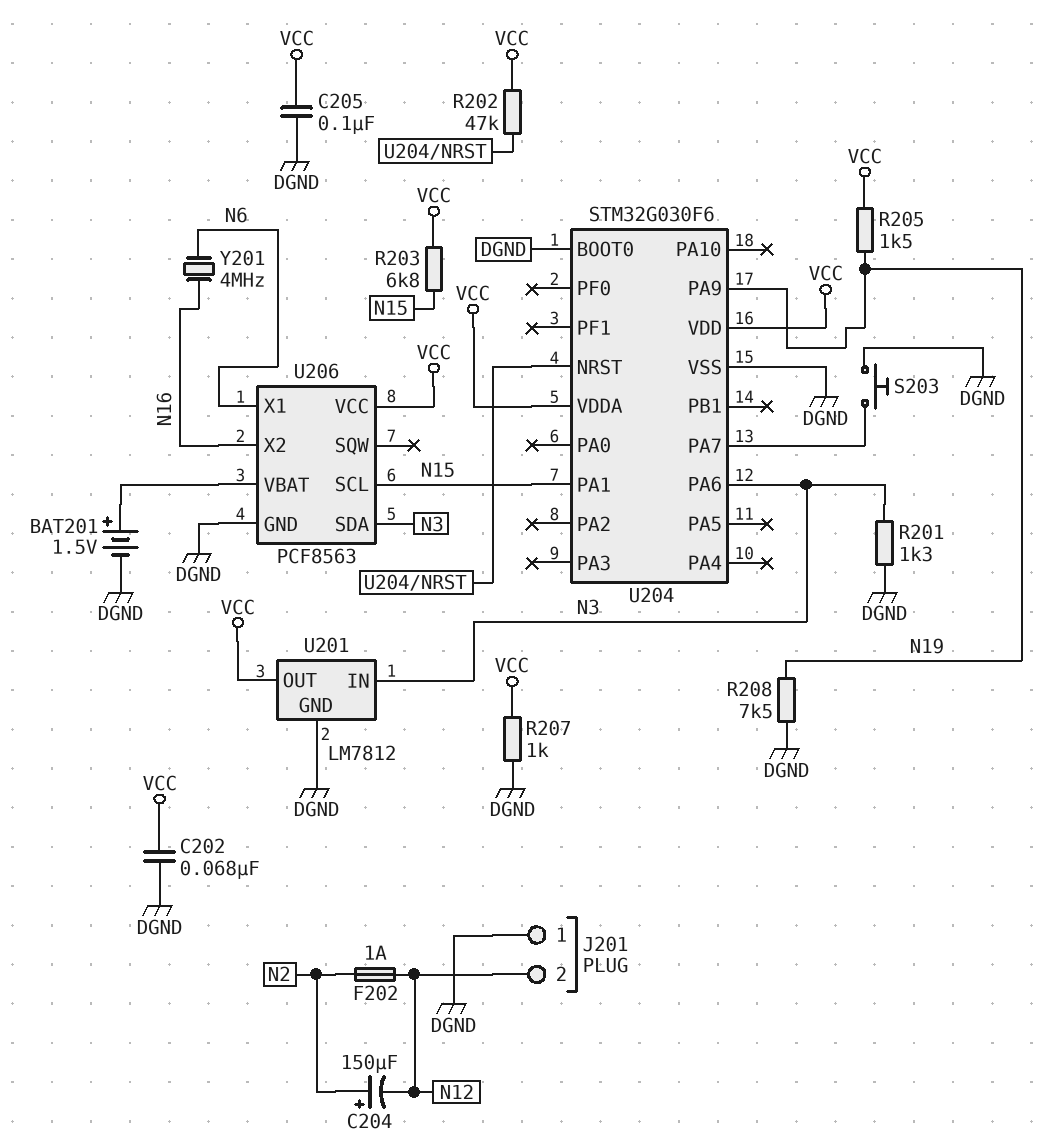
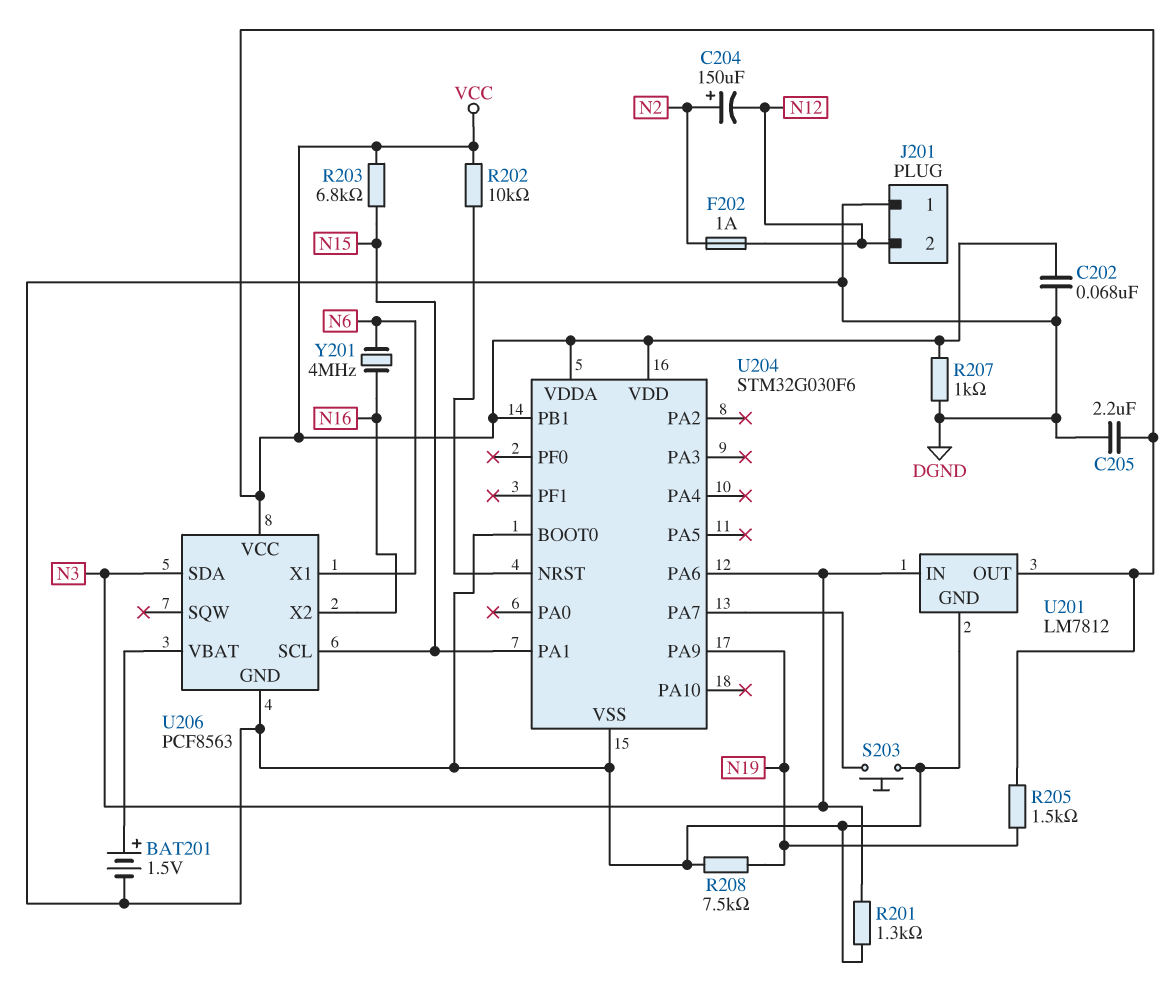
C205: 100nF (DGND, VCC) -> 2.2uF (DGND, VCC)
R202: 47k (U204/NRST, VCC) -> 10k (U204/NRST, VCC)
U204 pin PB1: none -> VCC

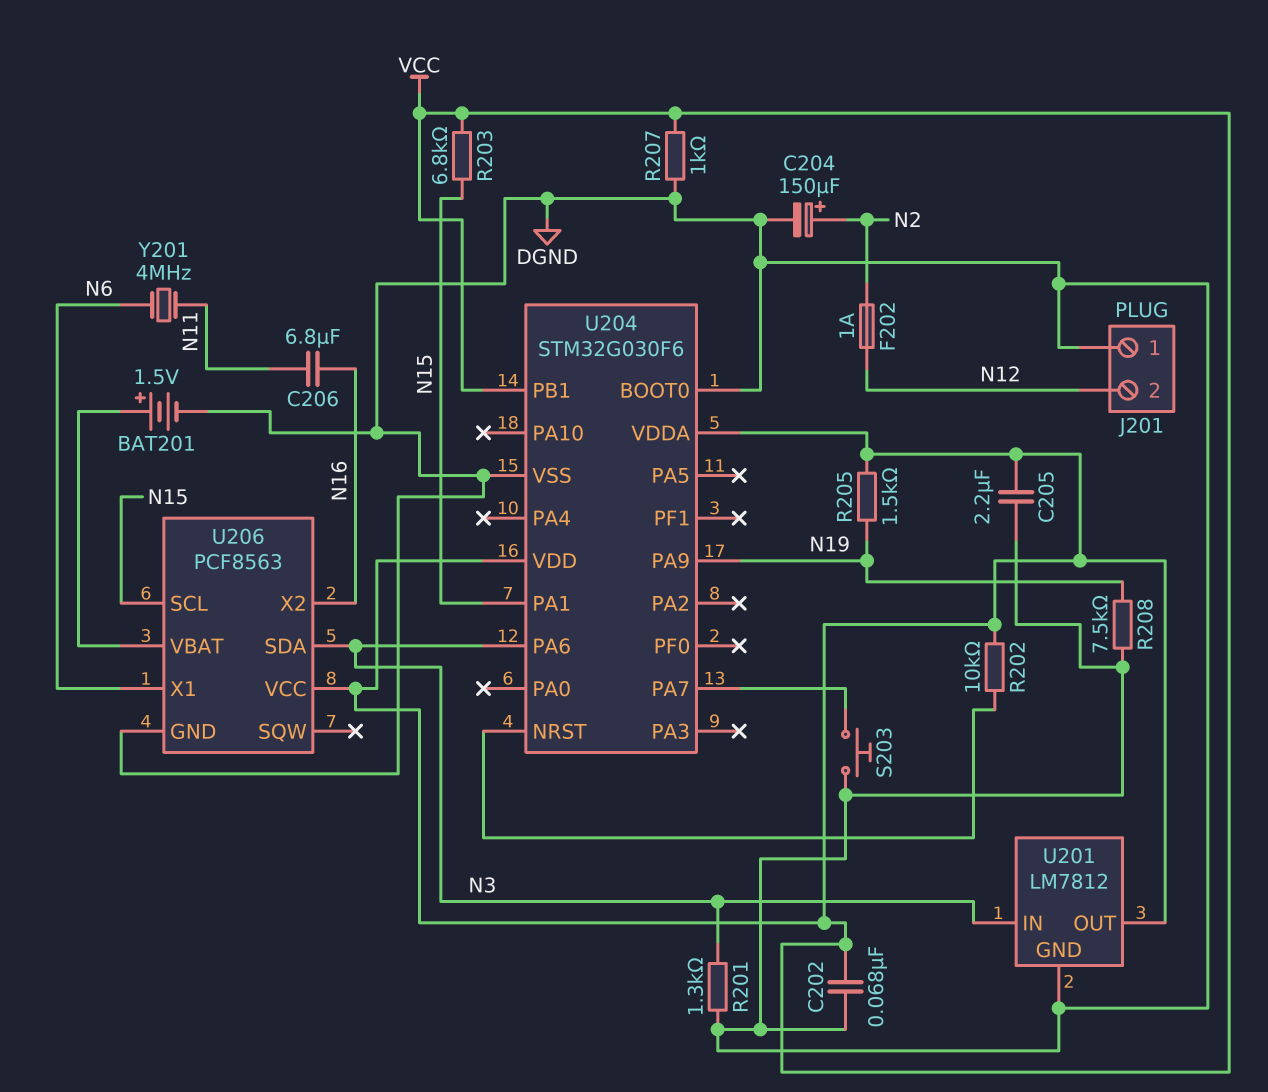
C204: 150uF (plus N2, minus N12) -> 150uF (plus N2, minus DGND)
C206: none -> 6.8uF (N11, N16)
Y201: 4MHz (N6, N16) -> 4MHz (N6, N11)

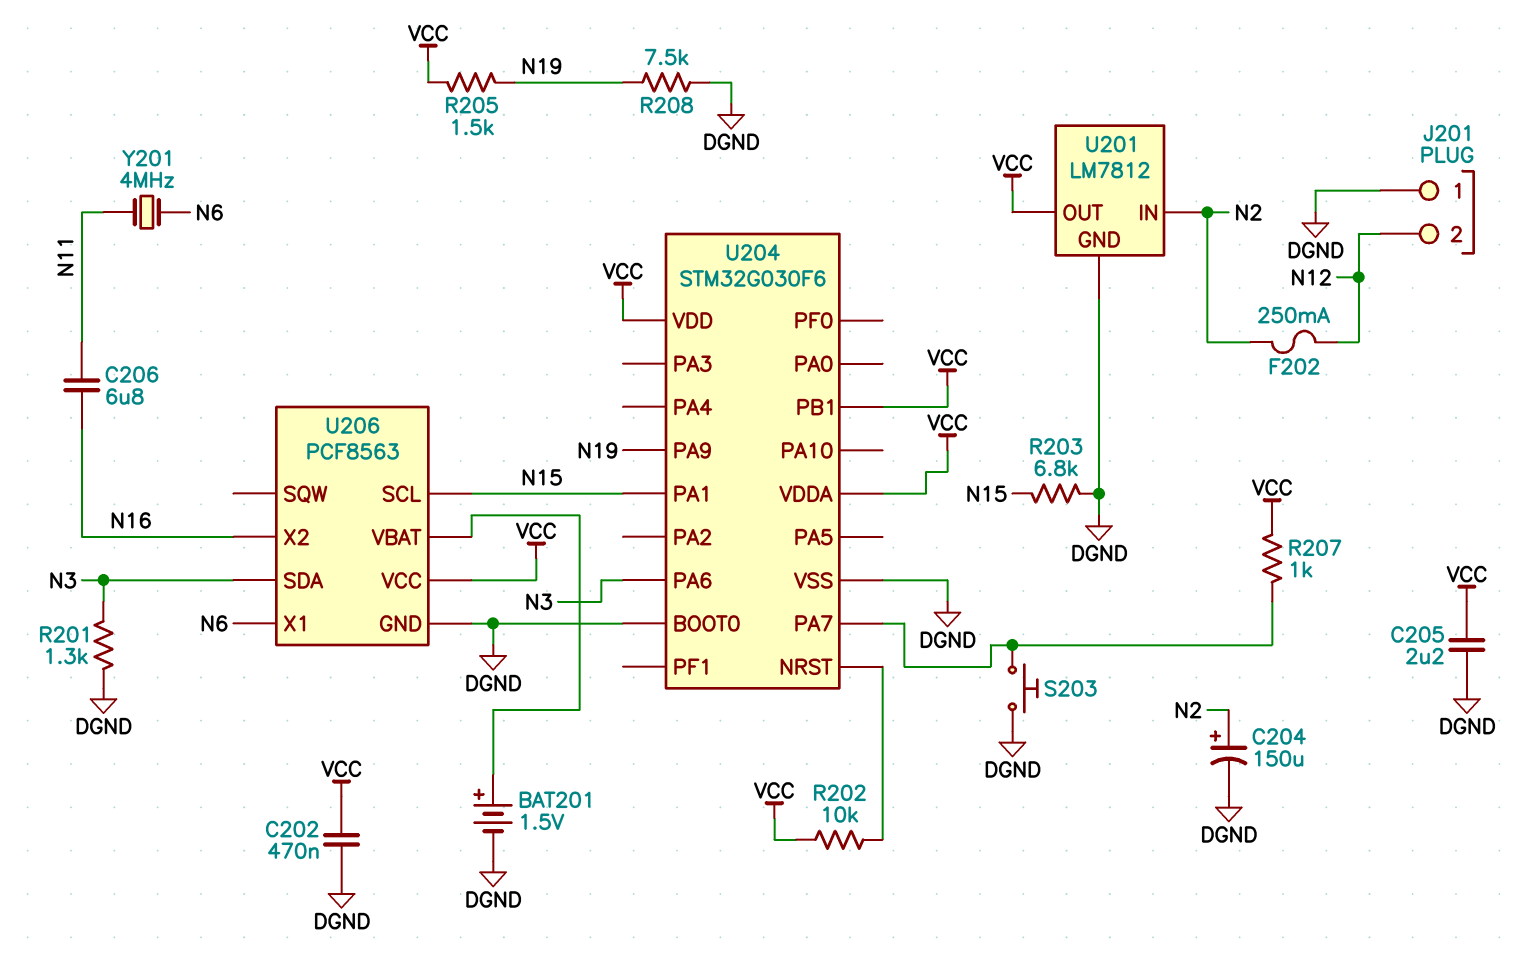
C202: 68nF (DGND, VCC) -> 470nF (DGND, VCC)
F202: 1A (N2, N12) -> 250mA (N2, N12)
R203: 6.8k (N15, VCC) -> 6.8k (DGND, N15)
R207: 1k (DGND, VCC) -> 1k (U204/PA7, VCC)
U201 pin IN: N3 -> N2

